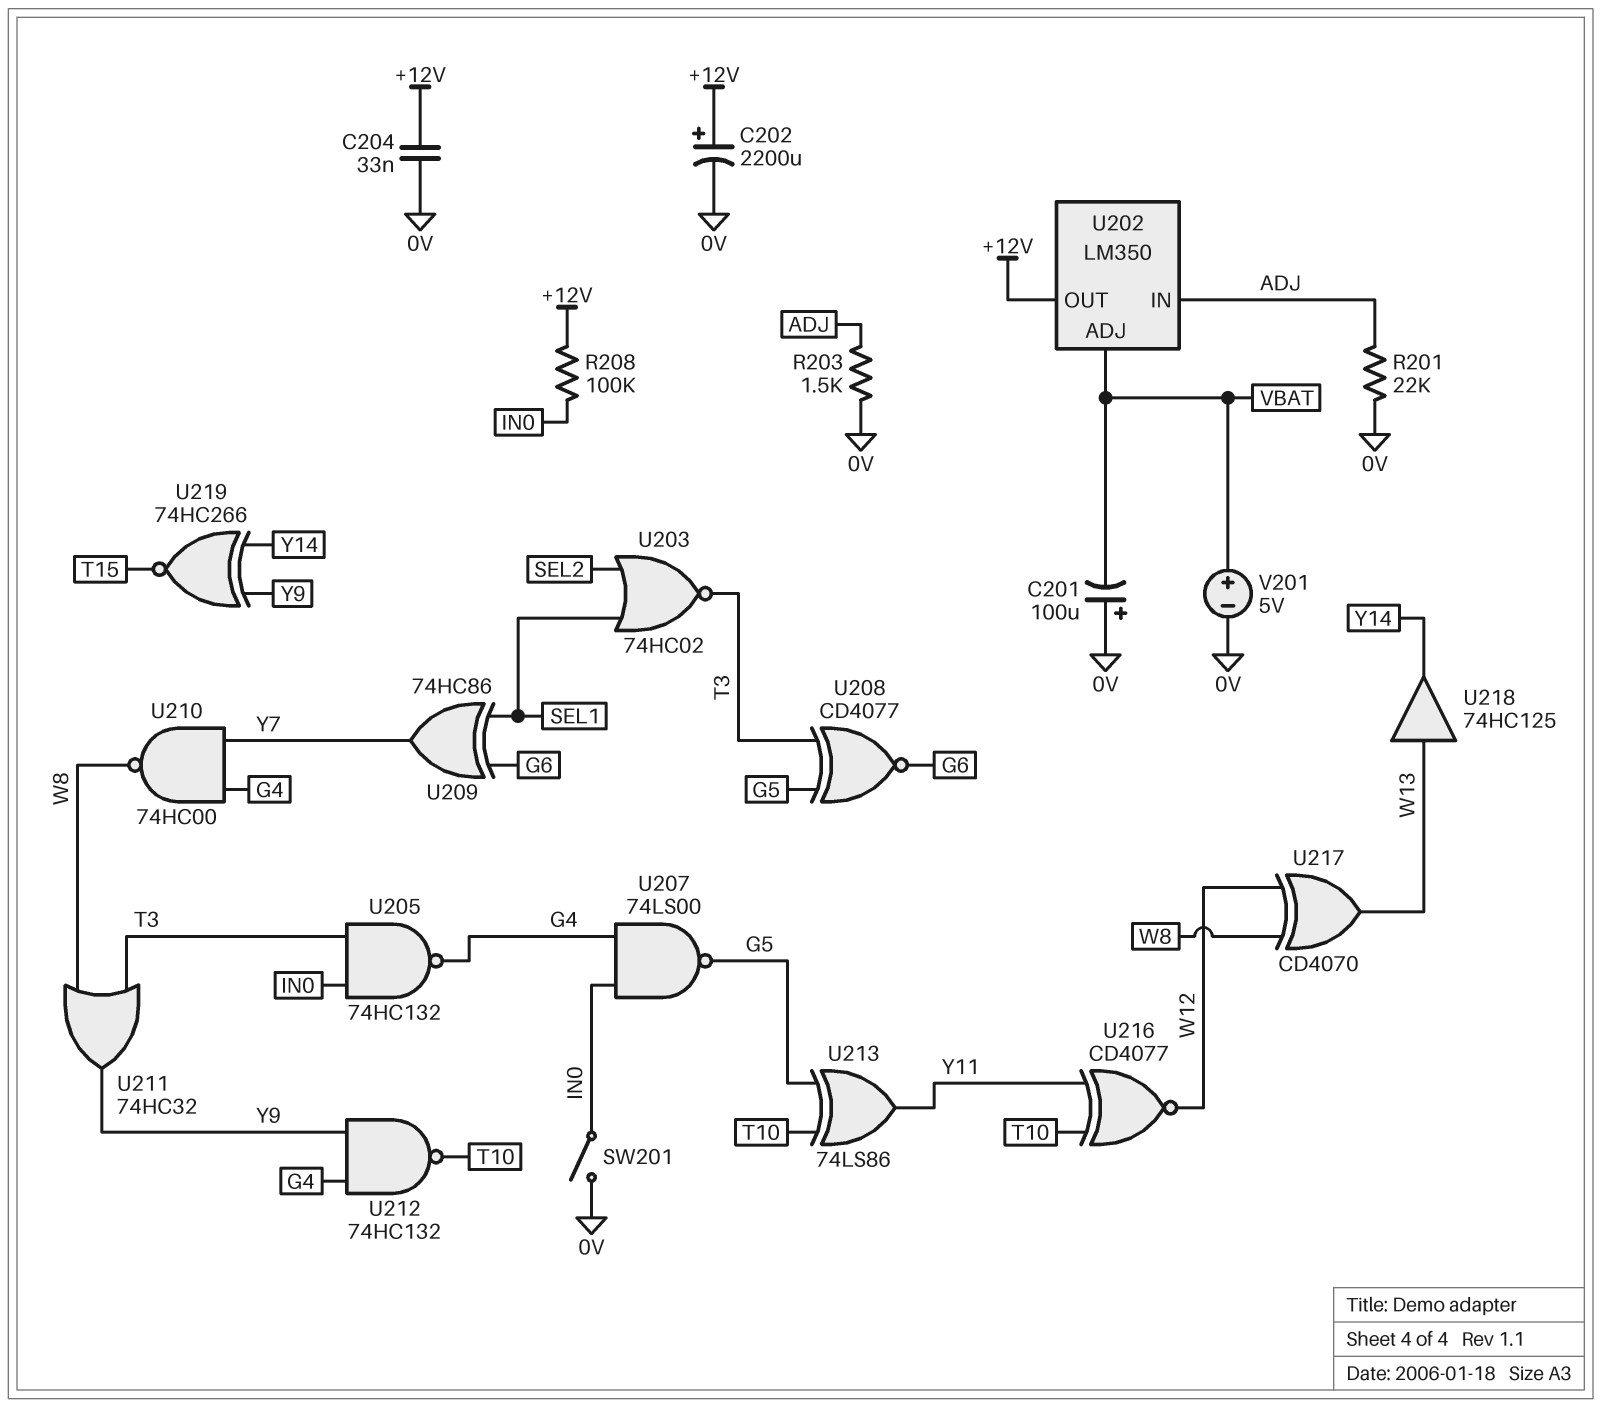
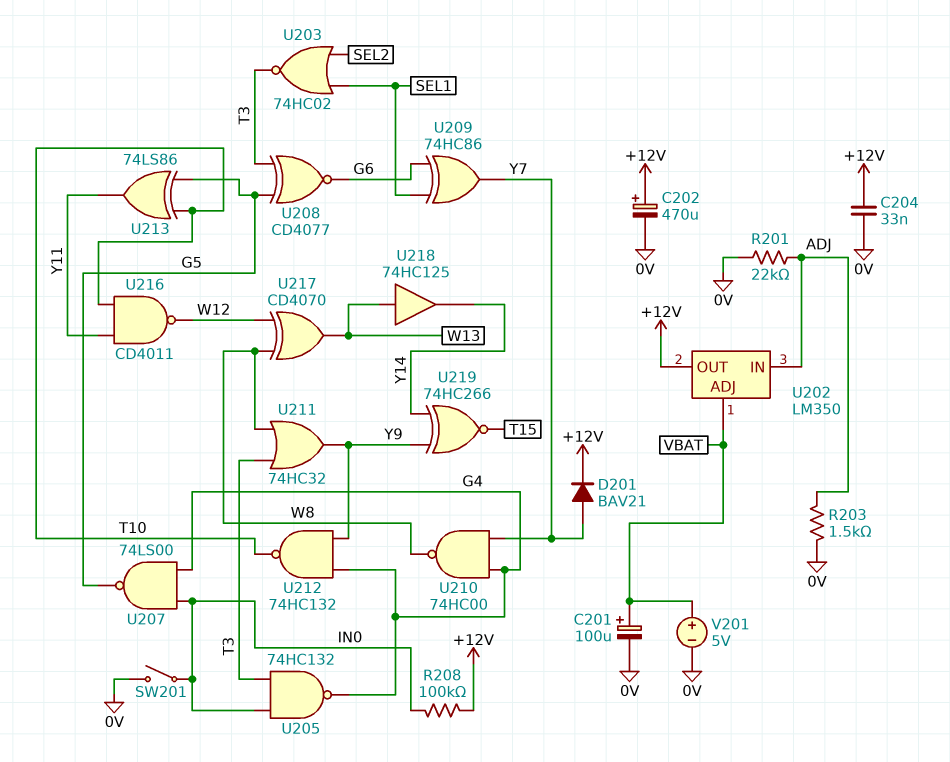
C201: 100uF (plus 0V, minus VBAT) -> 100uF (plus VBAT, minus 0V)
C202: 2200uF (plus +12V, minus 0V) -> 470uF (plus +12V, minus 0V)
D201: none -> diode BAV21 (A Y7, K +12V)
U216: XNOR CD4077 (in T10, in Y11, out W12) -> NAND CD4011 (in T10, in Y11, out W12)

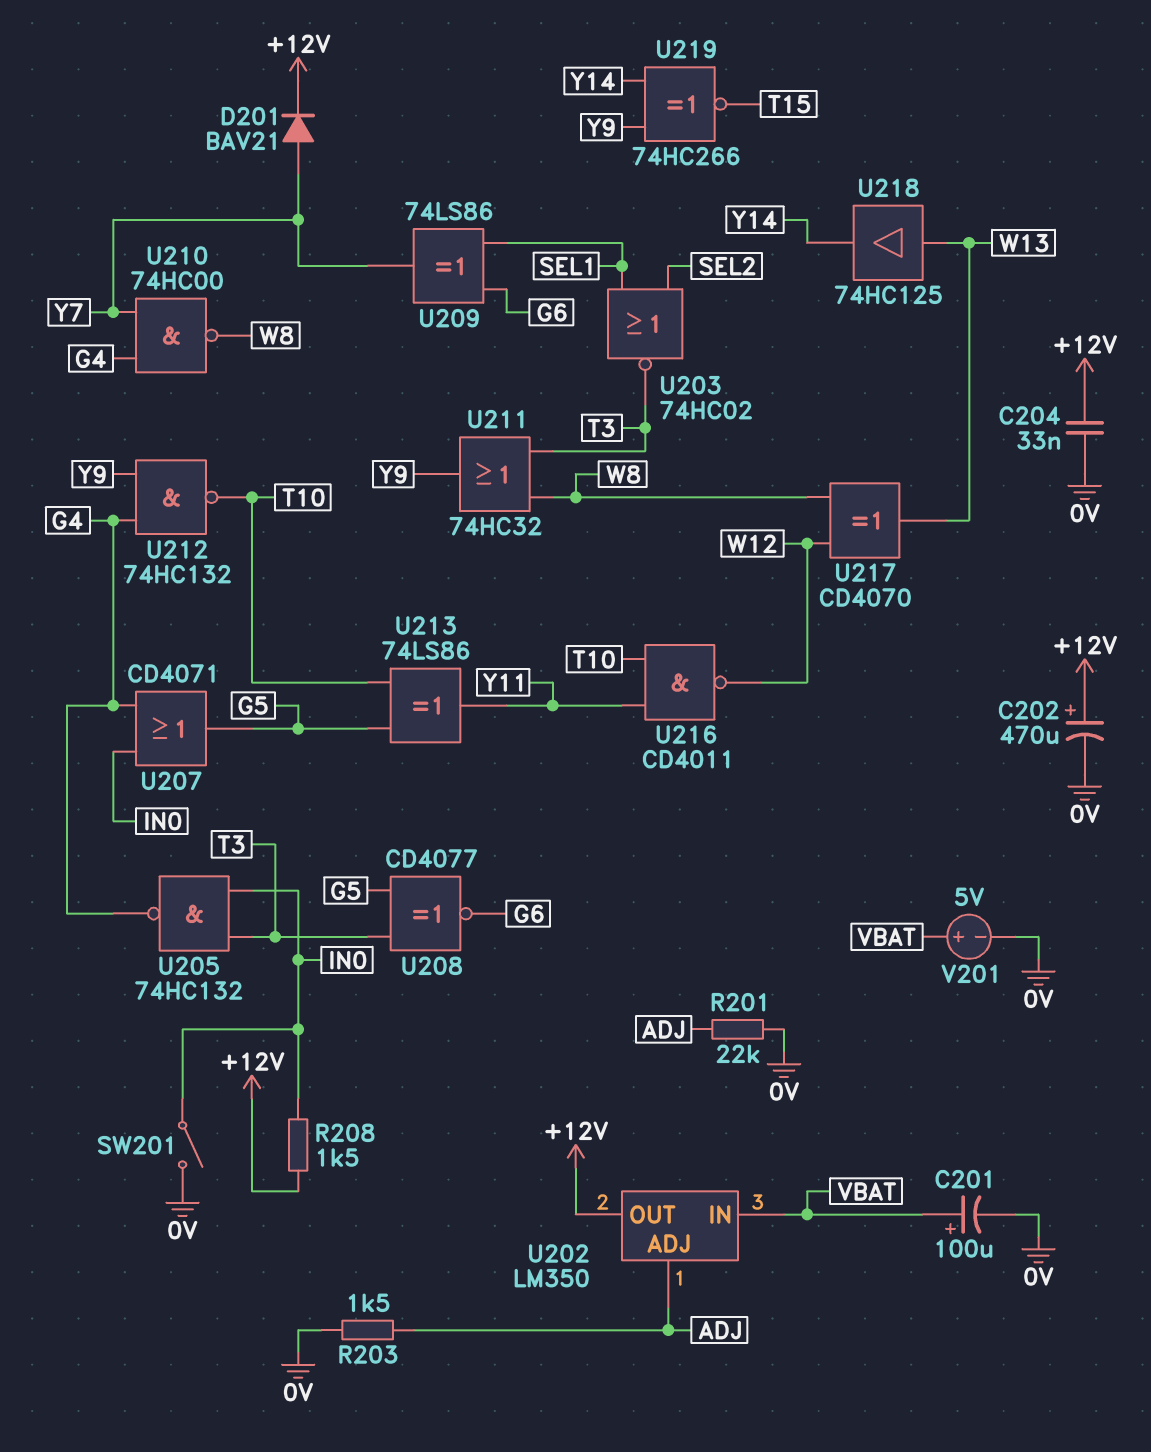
R208: 100k (+12V, IN0) -> 1.5k (+12V, IN0)
U202 pin ADJ: VBAT -> ADJ
U202 pin IN: ADJ -> VBAT
U207: NAND 74LS00 (in G4, in IN0, out G5) -> OR CD4071 (in G4, in IN0, out G5)
U209: XOR 74HC86 (in G6, in SEL1, out Y7) -> XOR 74LS86 (in G6, in SEL1, out Y7)

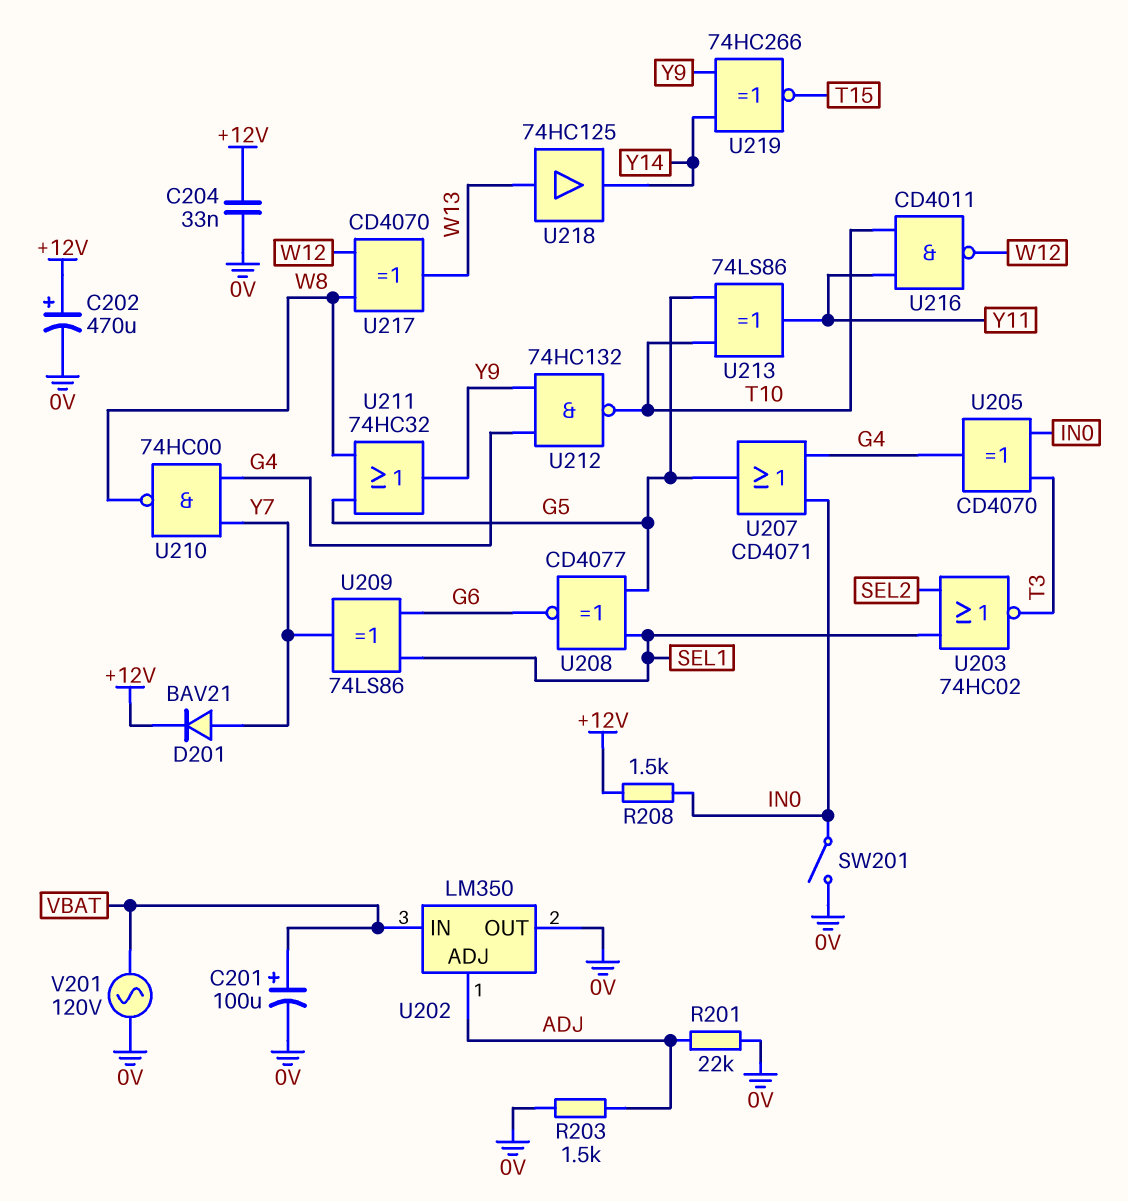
U202 pin OUT: +12V -> 0V
U205: NAND 74HC132 (in IN0, in T3, out G4) -> XOR CD4070 (in IN0, in T3, out G4)
U208: XNOR CD4077 (in G5, in T3, out G6) -> XNOR CD4077 (in G5, in SEL1, out G6)
U211: OR 74HC32 (in T3, in W8, out Y9) -> OR 74HC32 (in G5, in W8, out Y9)
V201: 5V (plus VBAT, minus 0V) -> AC 120V (0V, VBAT)

